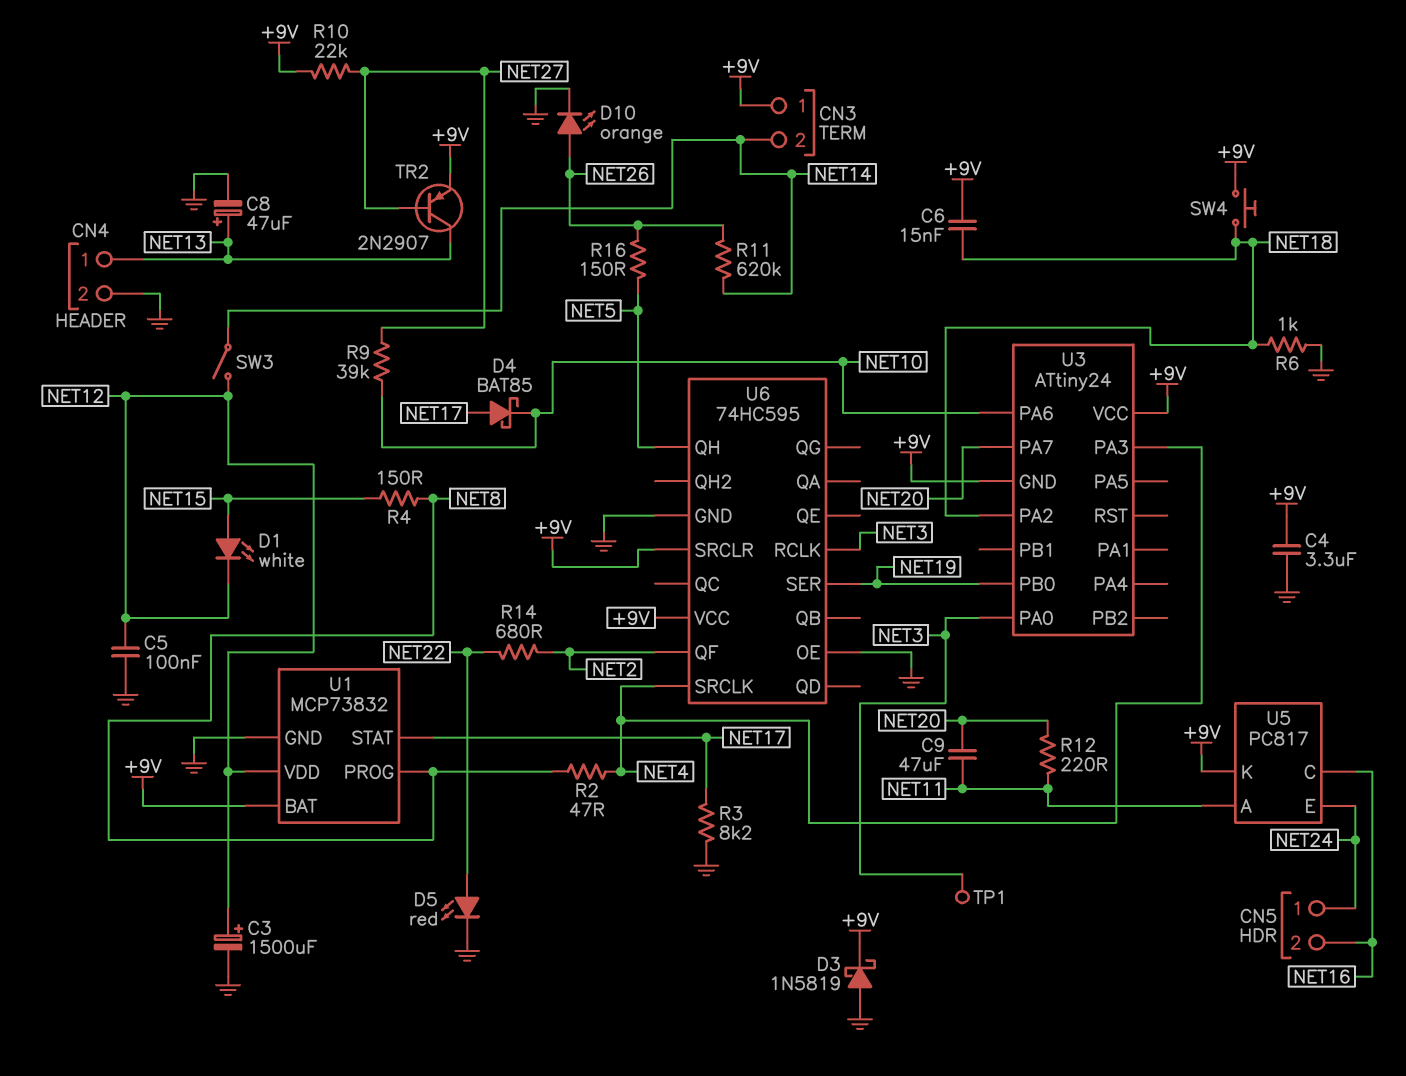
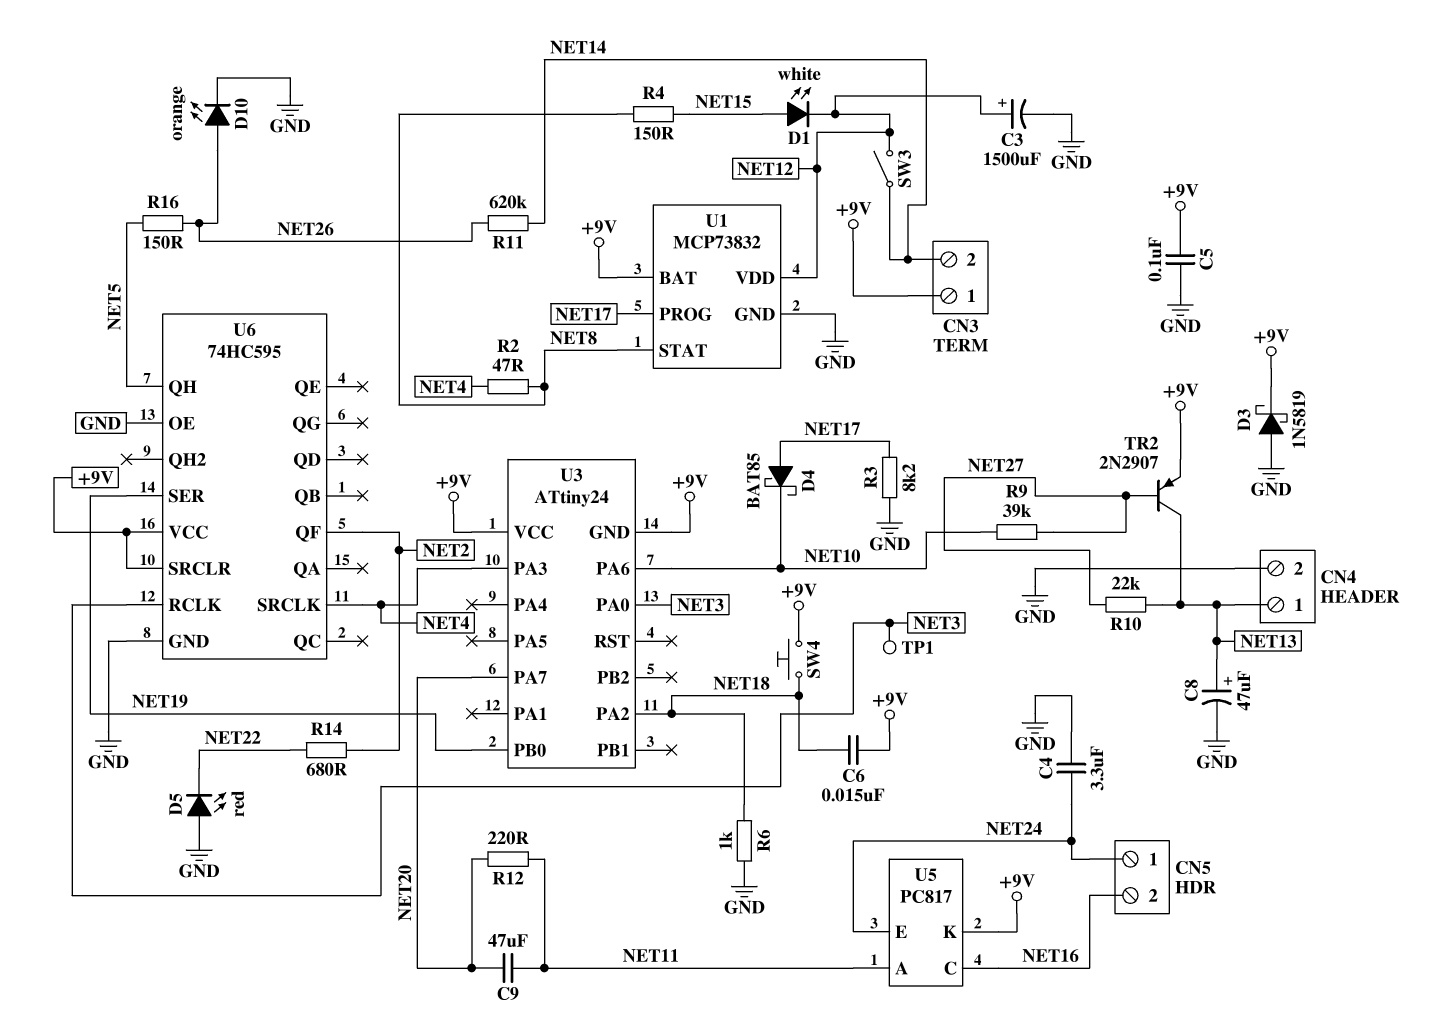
C4: 3.3uF (+9V, GND) -> 3.3uF (GND, NET24)
C5: 100nF (GND, NET12) -> 100nF (+9V, GND)
D5: LED red (A NET22, K GND) -> LED red (A GND, K NET22)
R10: 22k (+9V, NET27) -> 22k (NET13, NET27)
U1 pin PROG: NET8 -> NET17
U1 pin STAT: NET17 -> NET8

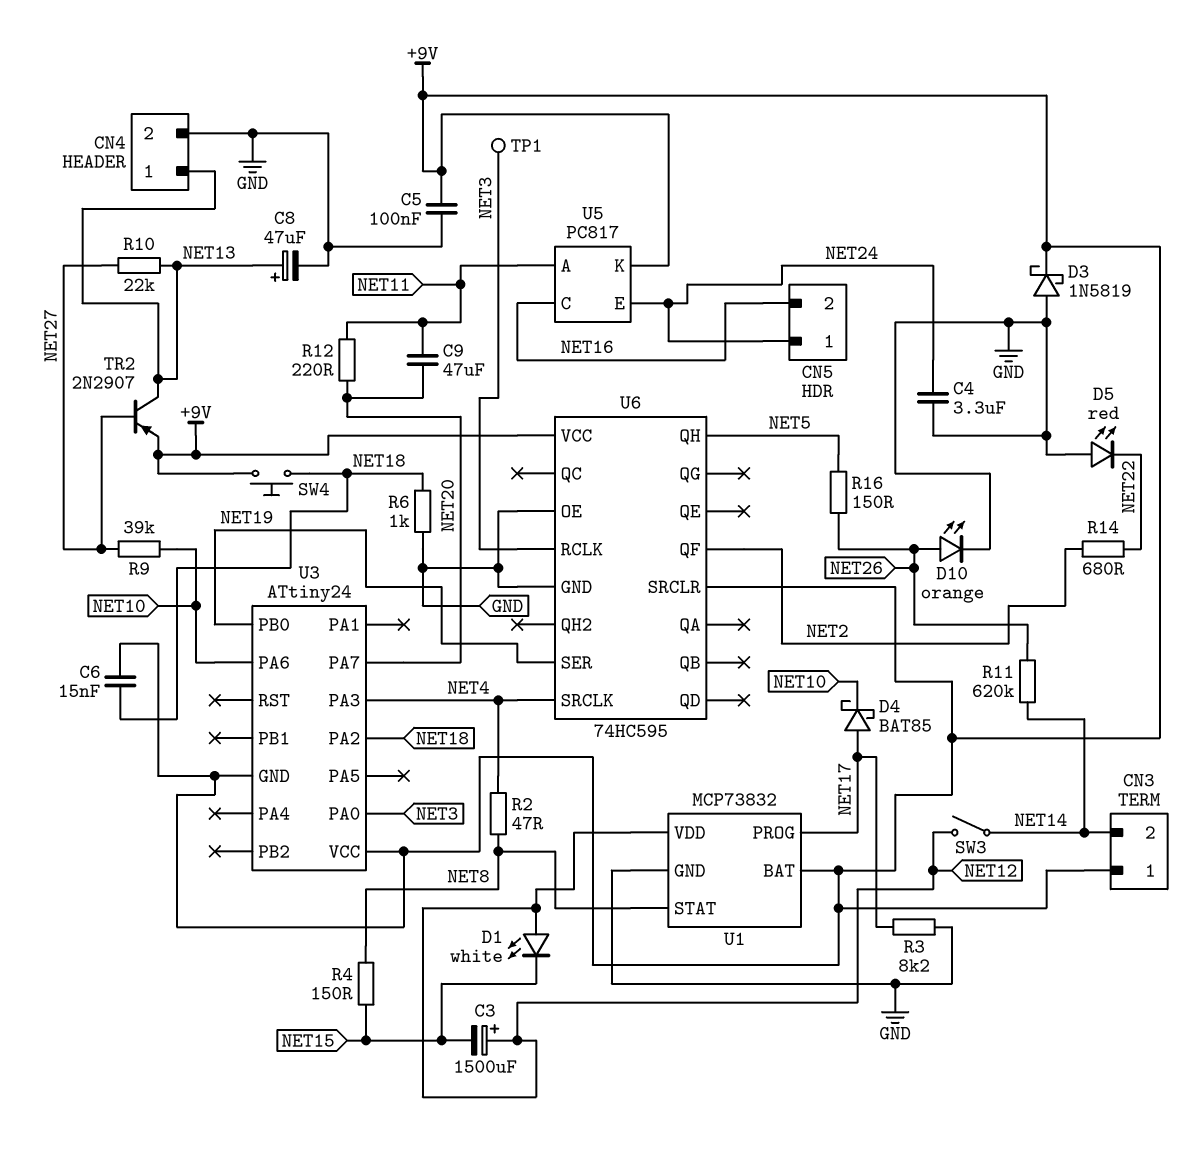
C3: 1500uF (plus NET12, minus GND) -> 1500uF (plus NET12, minus NET15)
D1: LED white (A NET15, K NET12) -> LED white (A NET12, K NET15)

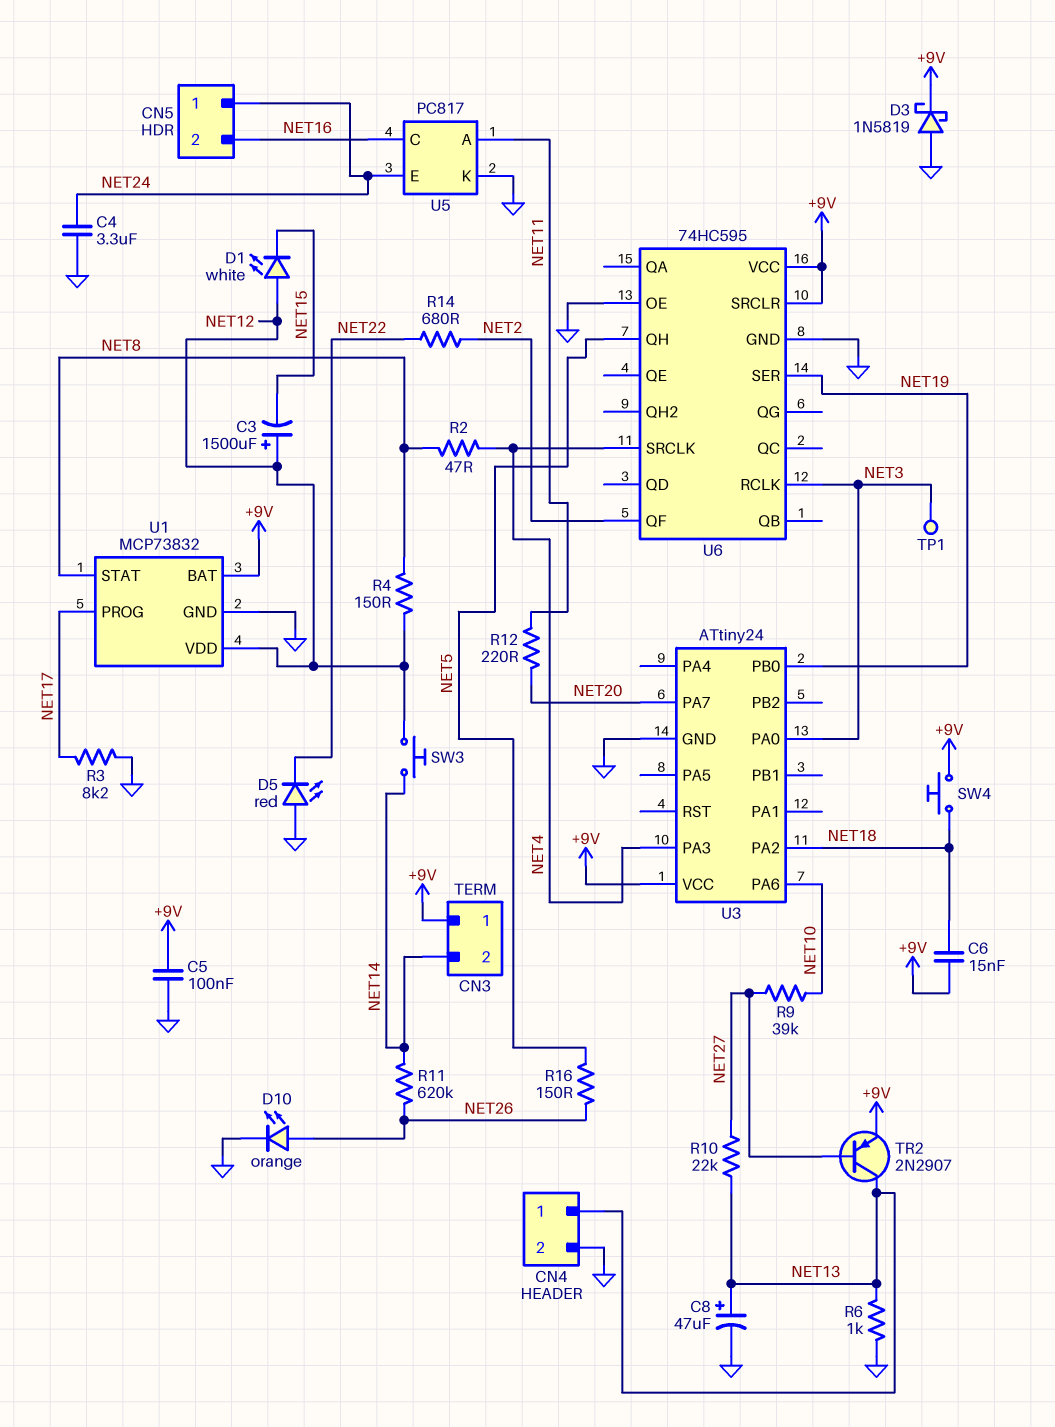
C9: 47uF (NET11, NET20) -> none
D4: schottky BAT85 (A NET17, K NET10) -> none
R4: 150 (NET8, NET15) -> 150 (NET8, NET12)
R6: 1k (GND, NET18) -> 1k (GND, NET13)
SW3: switch (NET12, NET14) -> button (NET12, NET14)
U3 pin GND: +9V -> GND
U5 pin K: +9V -> GND

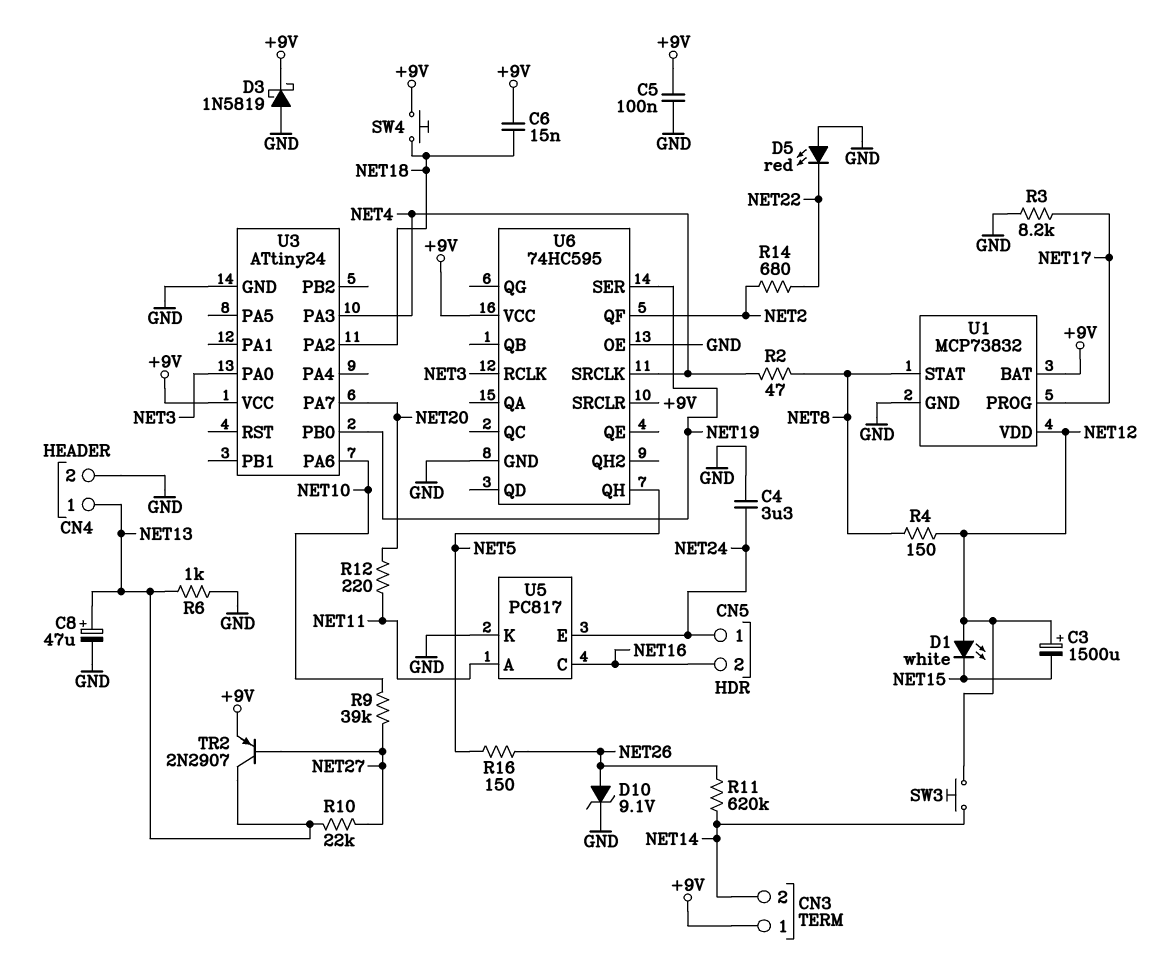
D10: LED orange (A NET26, K GND) -> zener 9.1V (A NET26, K GND)
TP1: test point (NET3) -> none

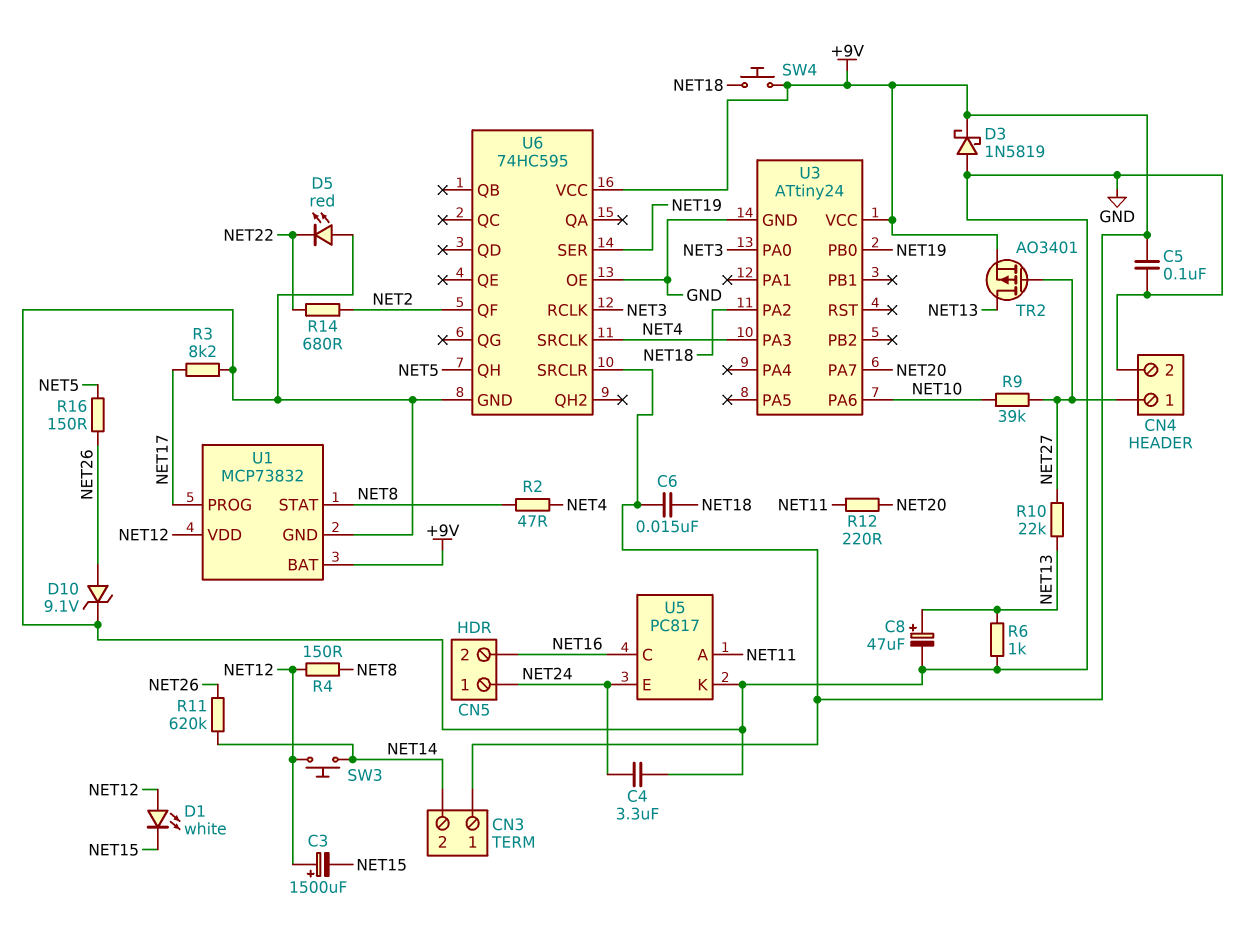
CN4 pin 1: NET13 -> NET27
TR2: PNP 2N2907 (B NET27, C NET13, E +9V) -> PMOS AO3401 (G NET27, D NET13, S +9V)

